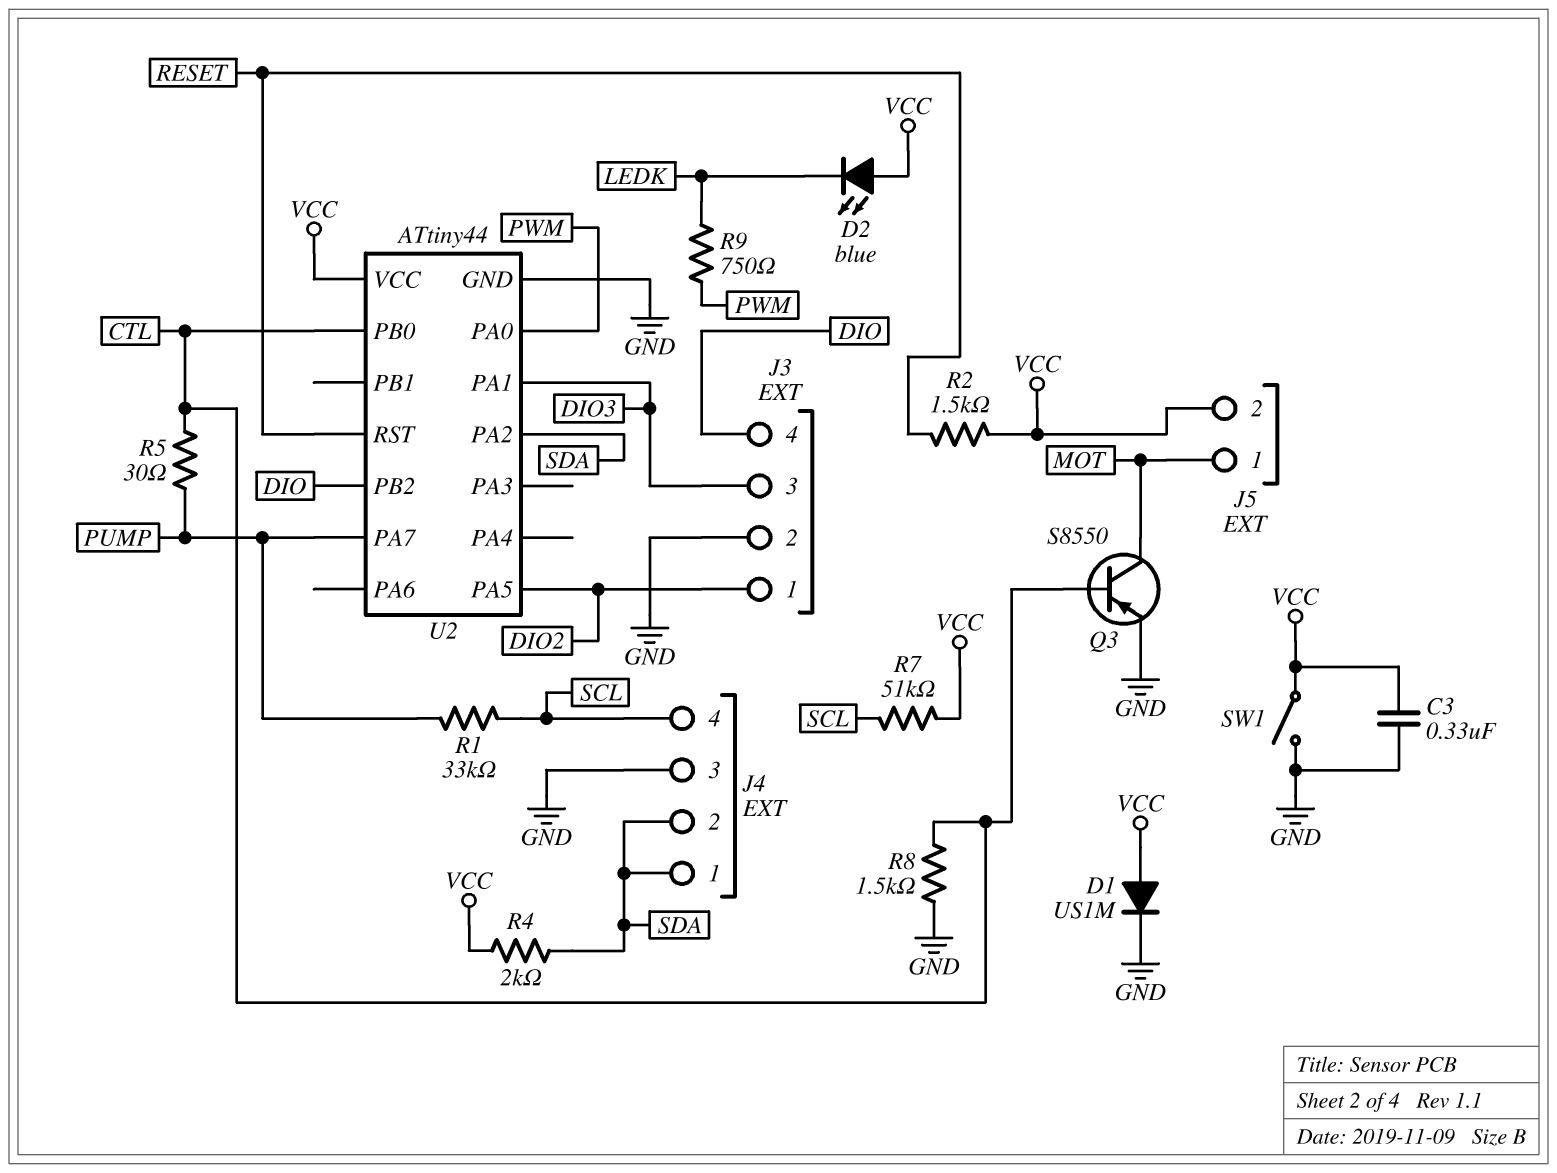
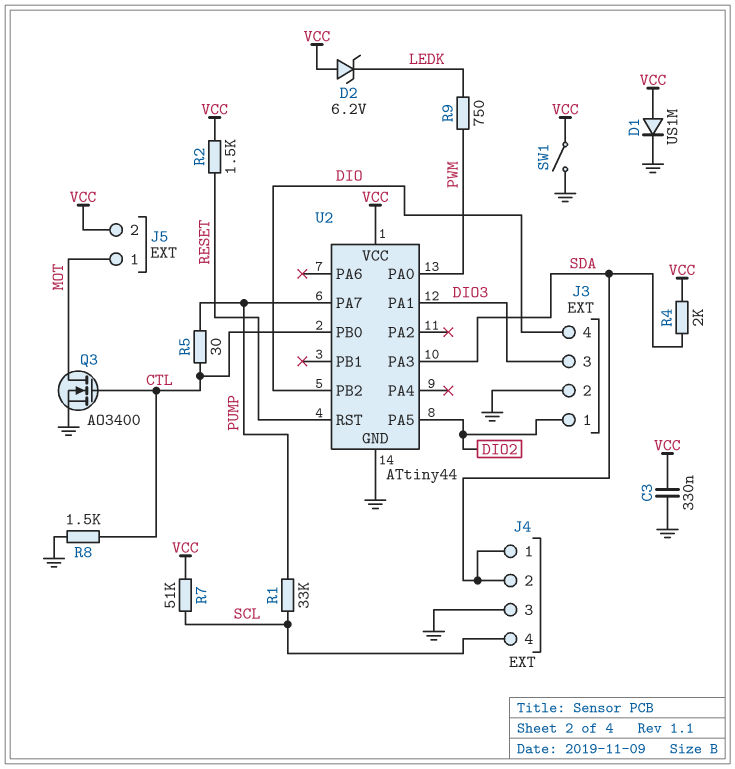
D2: LED blue (A VCC, K LEDK) -> zener 6.2V (A VCC, K LEDK)
Q3: PNP S8550 (B CTL, C MOT, E GND) -> NMOS AO3400 (G CTL, D MOT, S GND)
U2 pin PA2: SDA -> none
U2 pin PA3: none -> SDA

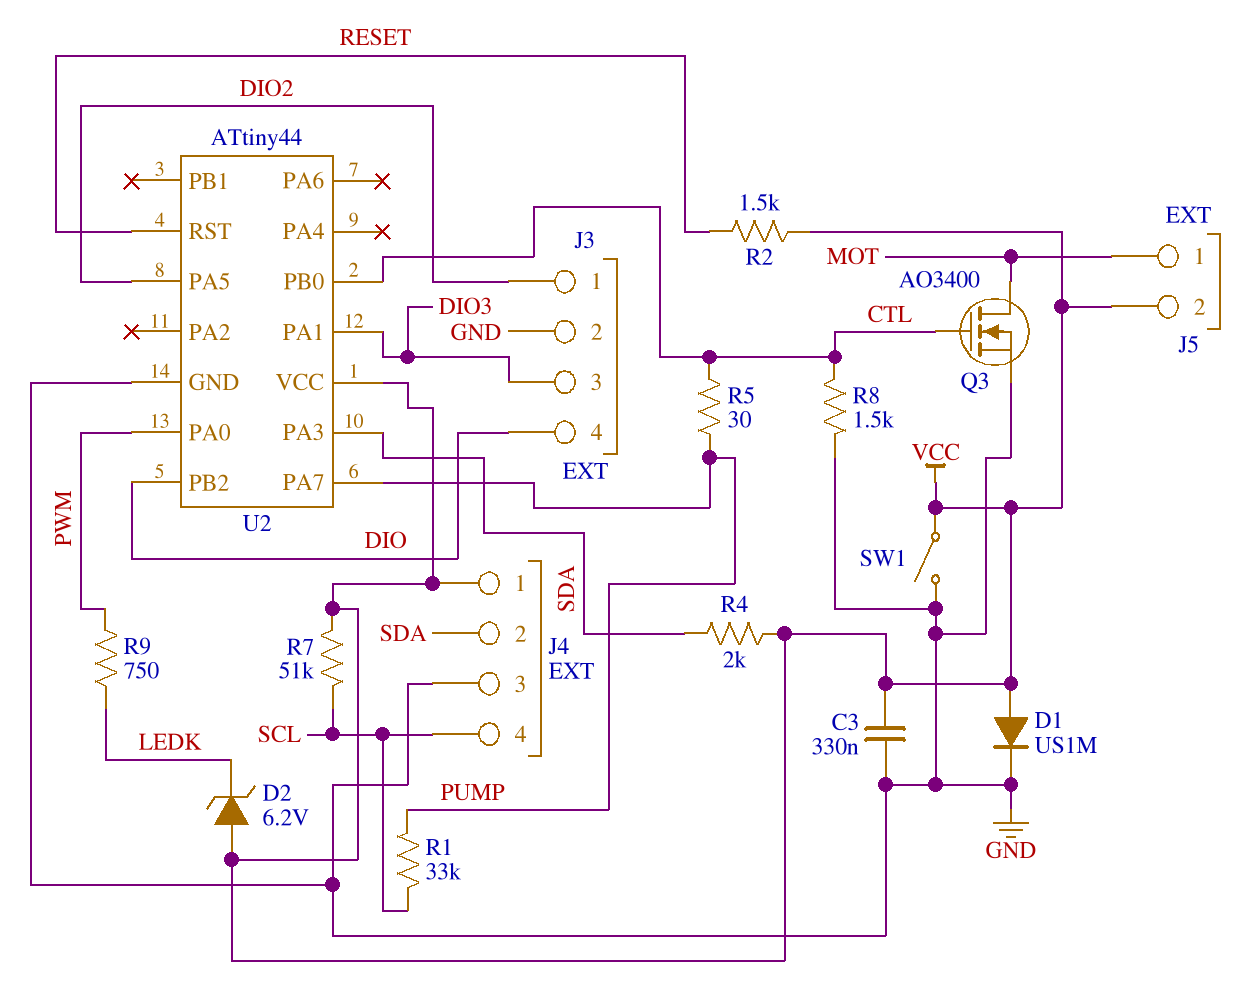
J4 pin 1: SDA -> VCC

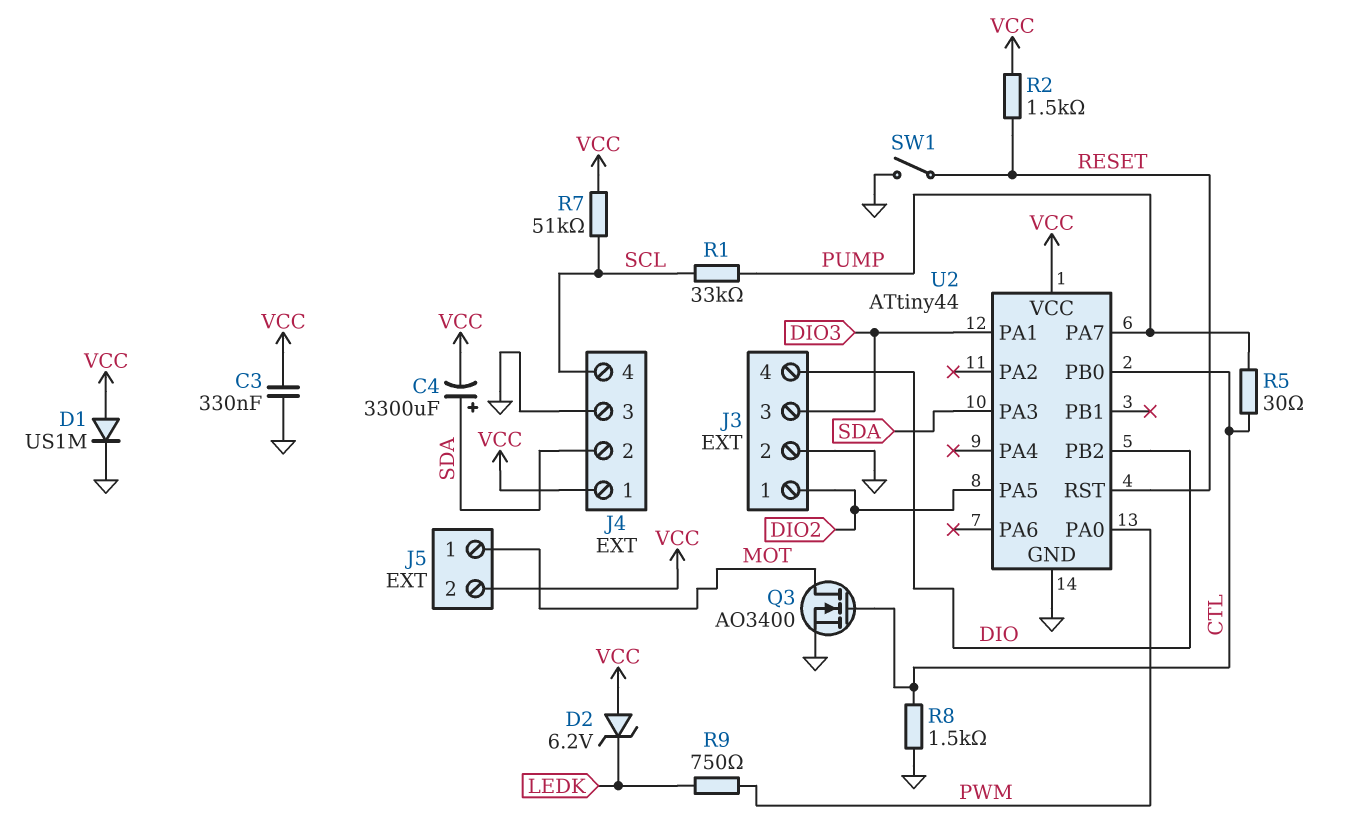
C4: none -> 3300uF (plus SDA, minus VCC)
R4: 2k (SDA, VCC) -> none
SW1: switch (GND, VCC) -> switch (GND, RESET)

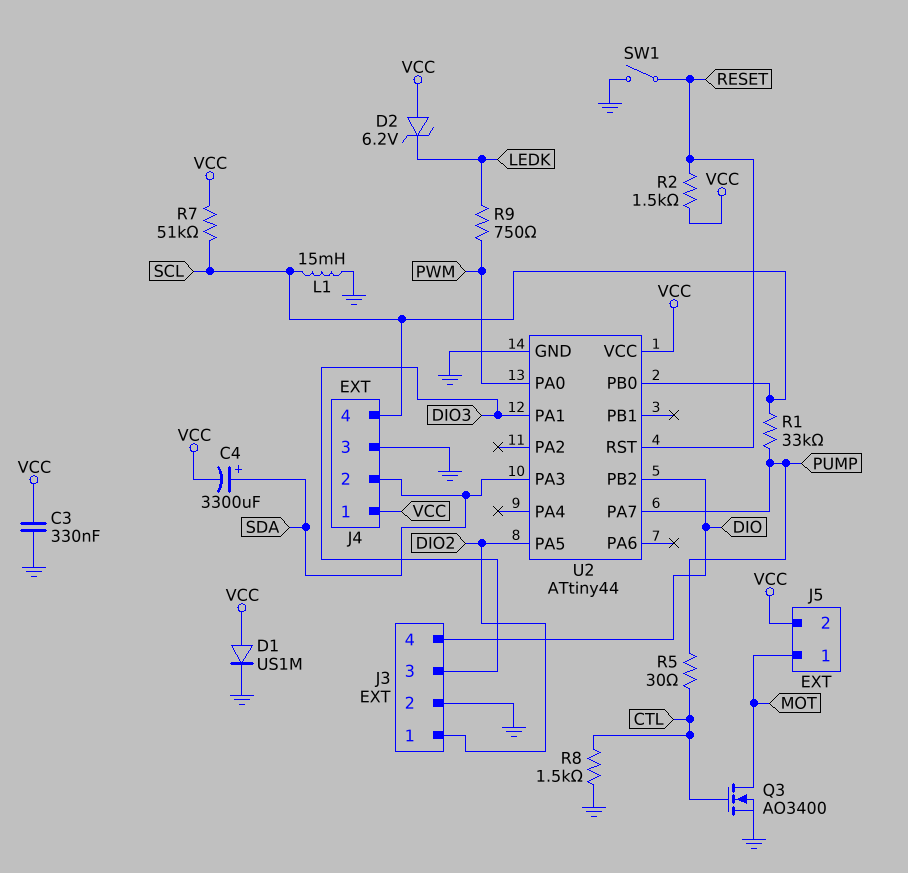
L1: none -> 15mH (GND, SCL)
U2 pin PB0: CTL -> SCL

